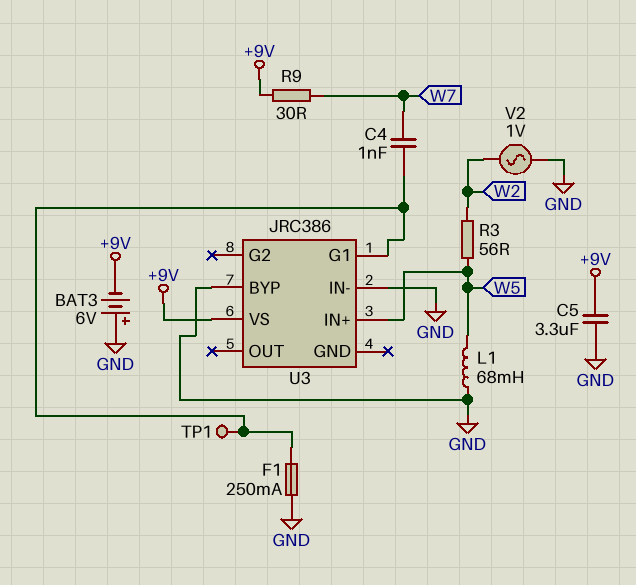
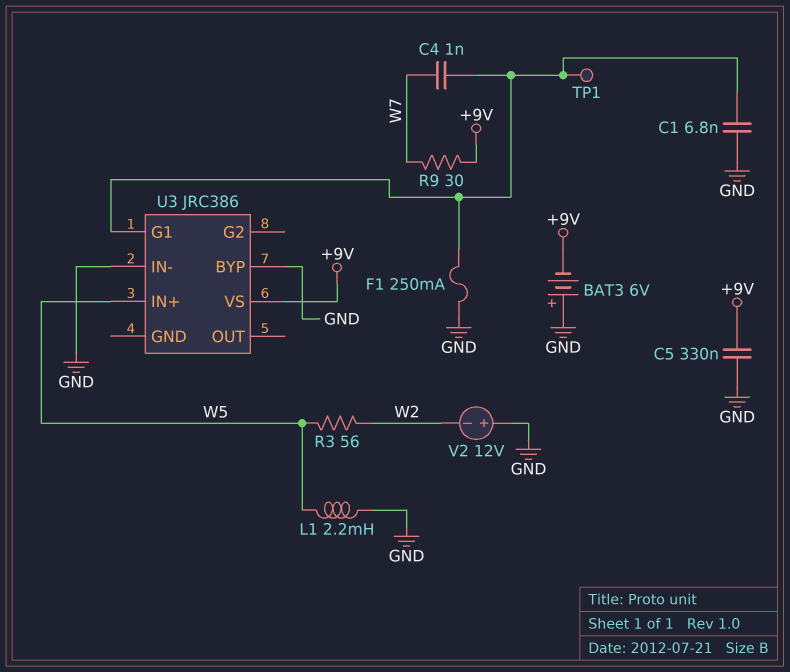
C1: none -> 6.8nF (GND, U3/G1)
C5: 3.3uF (+9V, GND) -> 330nF (+9V, GND)
L1: 68mH (GND, W5) -> 2.2mH (GND, W5)
V2: AC 1V (GND, W2) -> 12V (plus GND, minus W2)

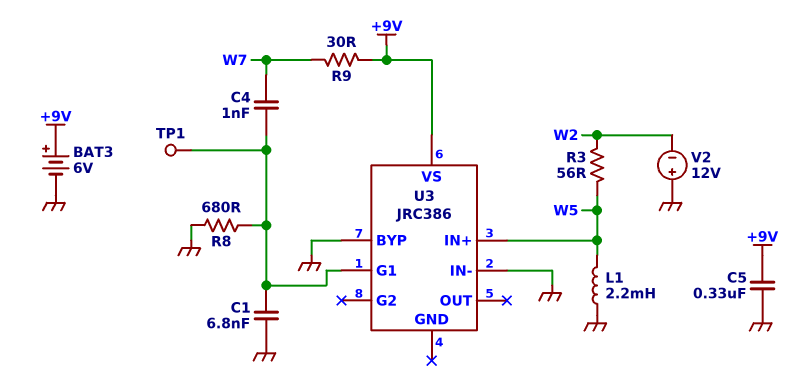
BAT3: 6V (plus GND, minus +9V) -> 6V (plus +9V, minus GND)
F1: 250mA (GND, U3/G1) -> none
R8: none -> 680 (GND, U3/G1)

